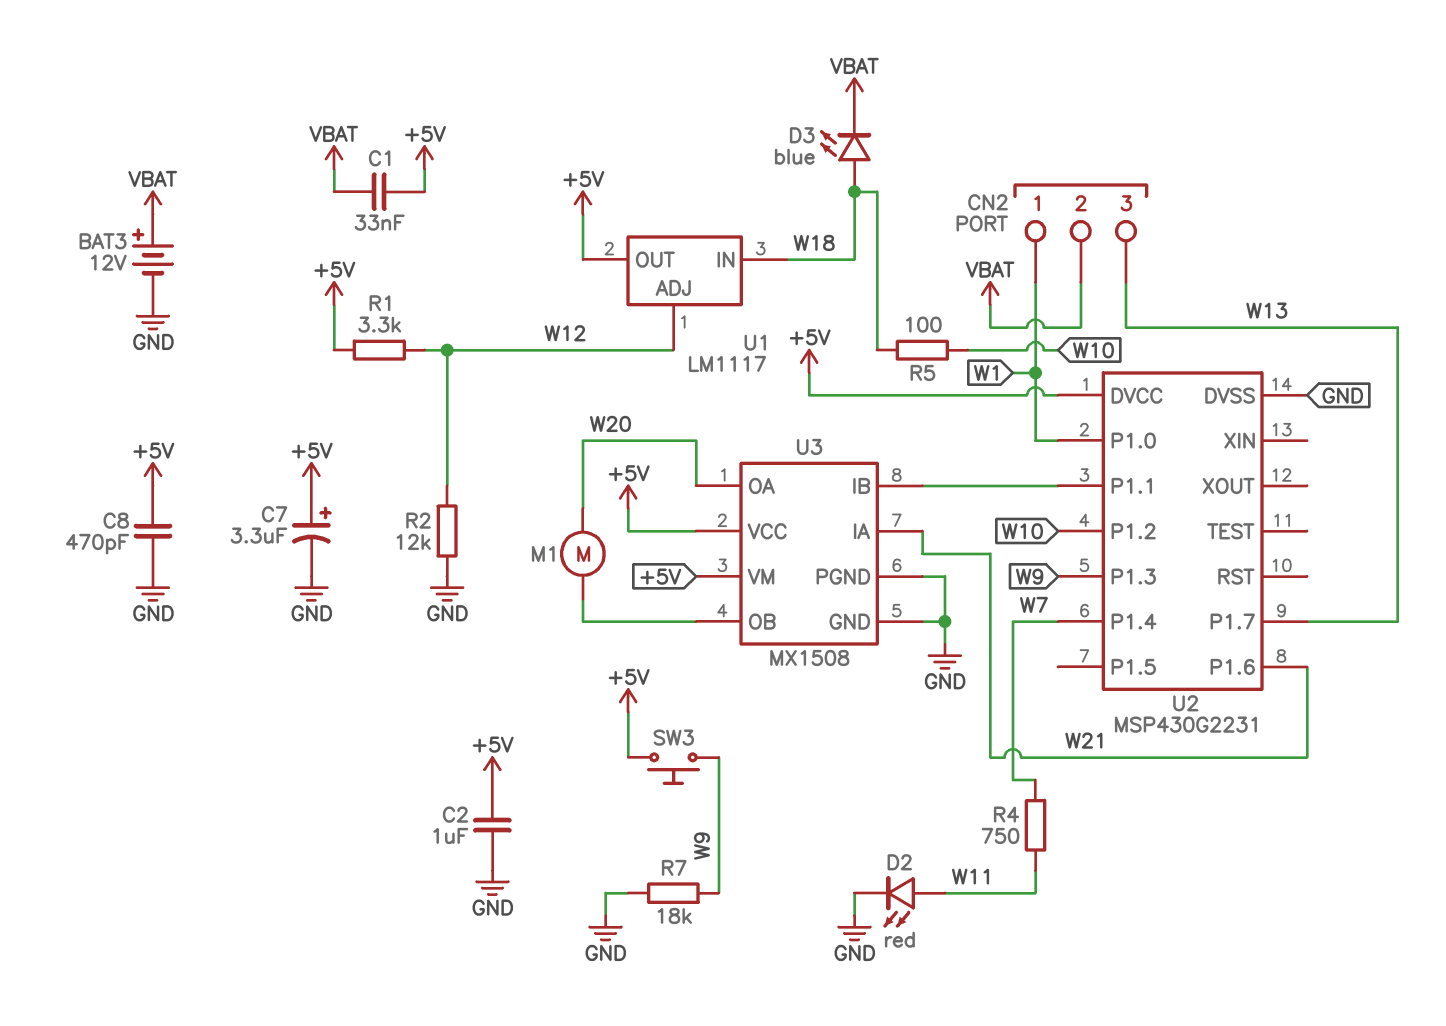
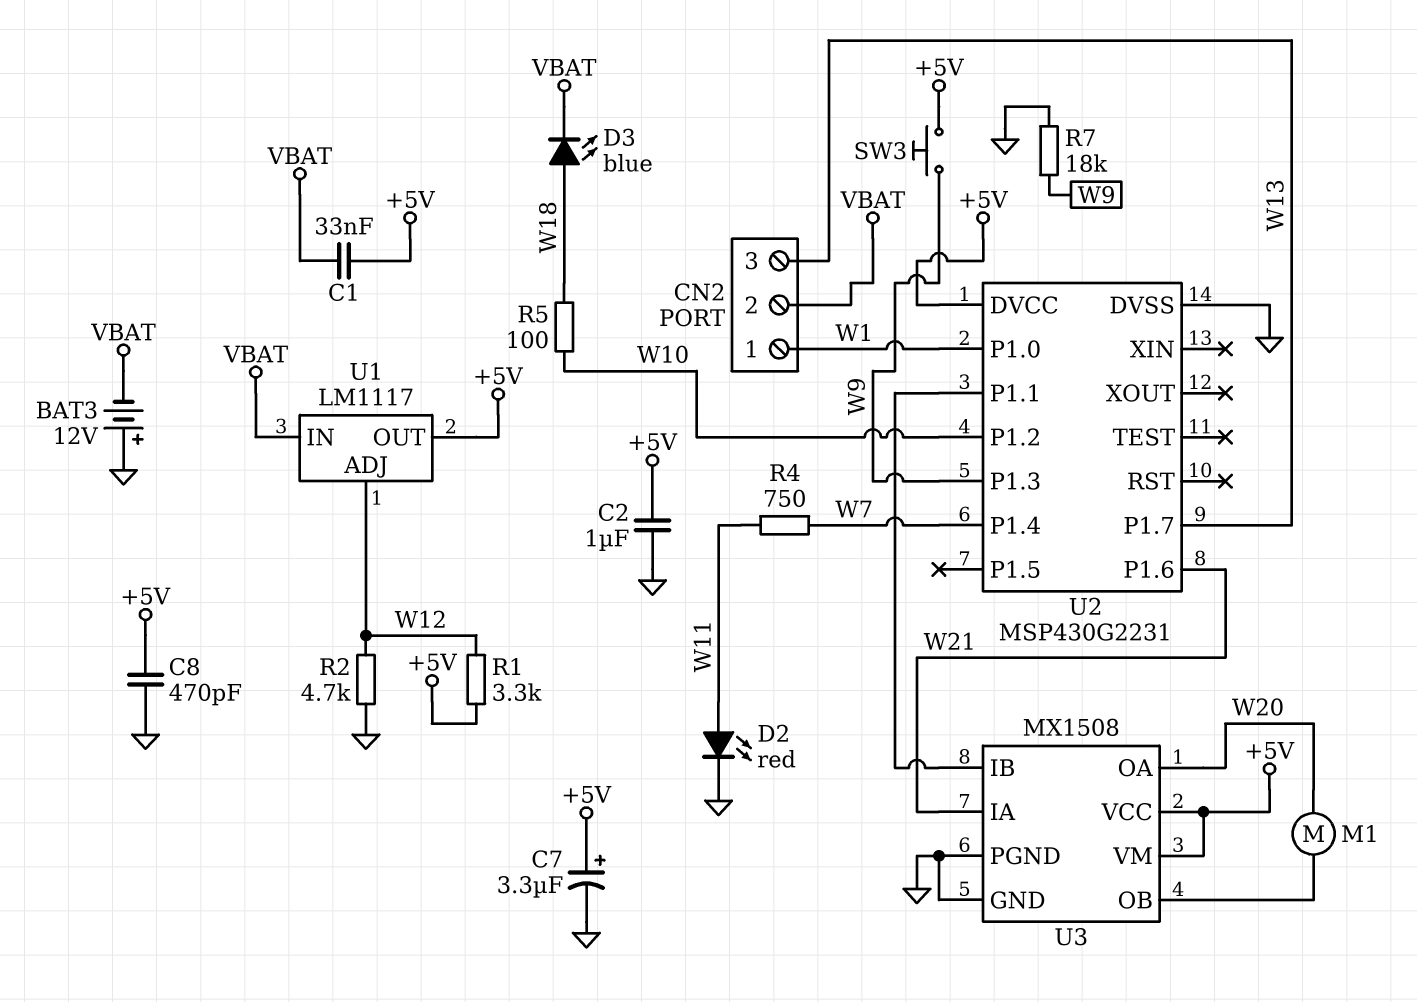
BAT3: 12V (plus VBAT, minus GND) -> 12V (plus GND, minus VBAT)
R2: 12k (GND, W12) -> 4.7k (GND, W12)
U1 pin IN: W18 -> VBAT

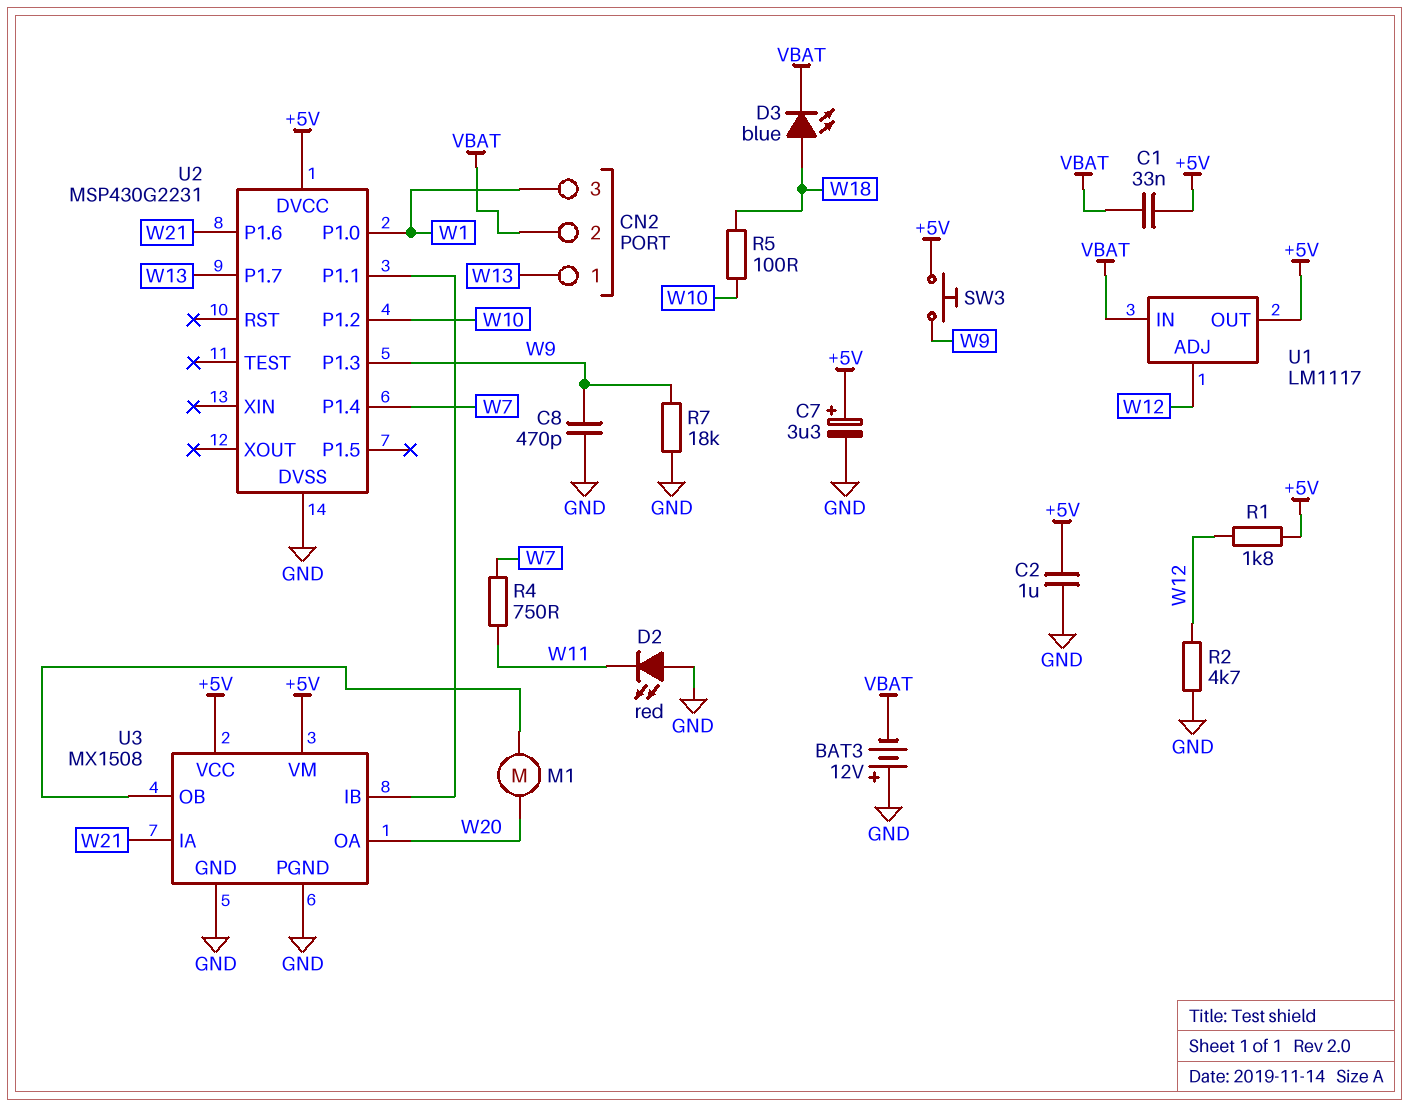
C8: 470pF (+5V, GND) -> 470pF (GND, W9)
CN2 pin 1: W1 -> W13
CN2 pin 3: W13 -> W1
D2: LED red (A W11, K GND) -> LED red (A GND, K W11)
R1: 3.3k (+5V, W12) -> 1.8k (+5V, W12)

